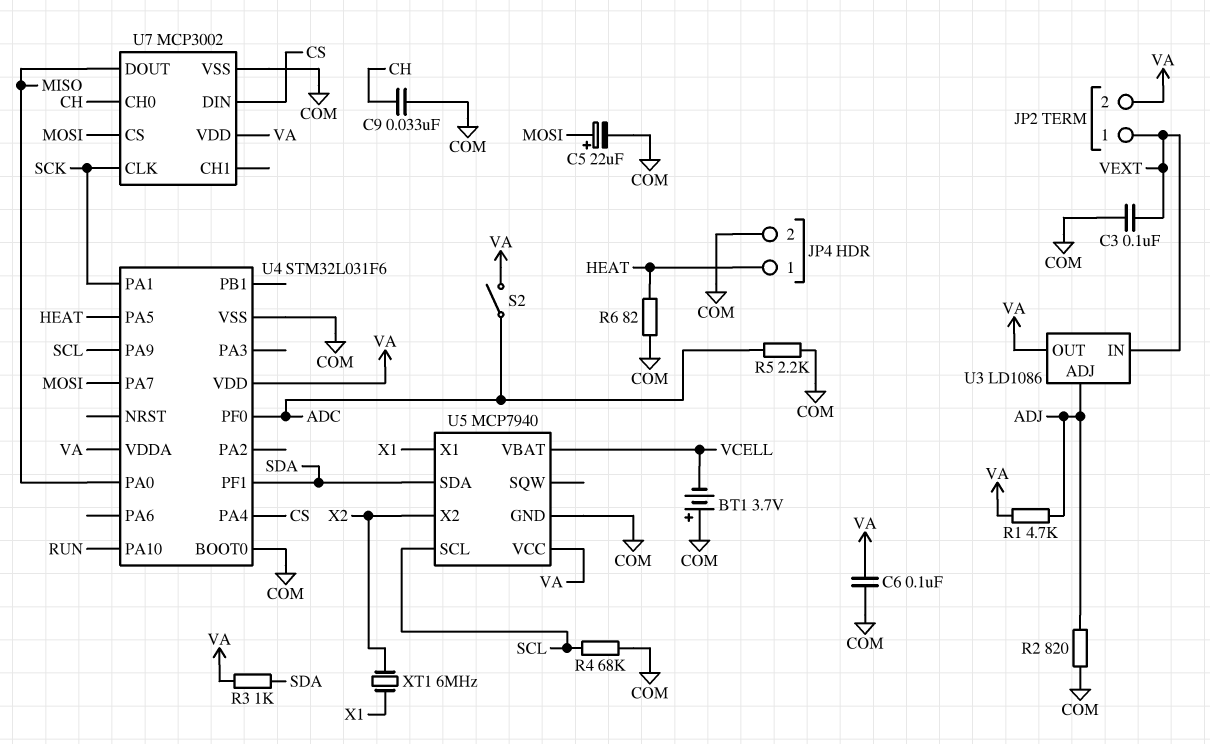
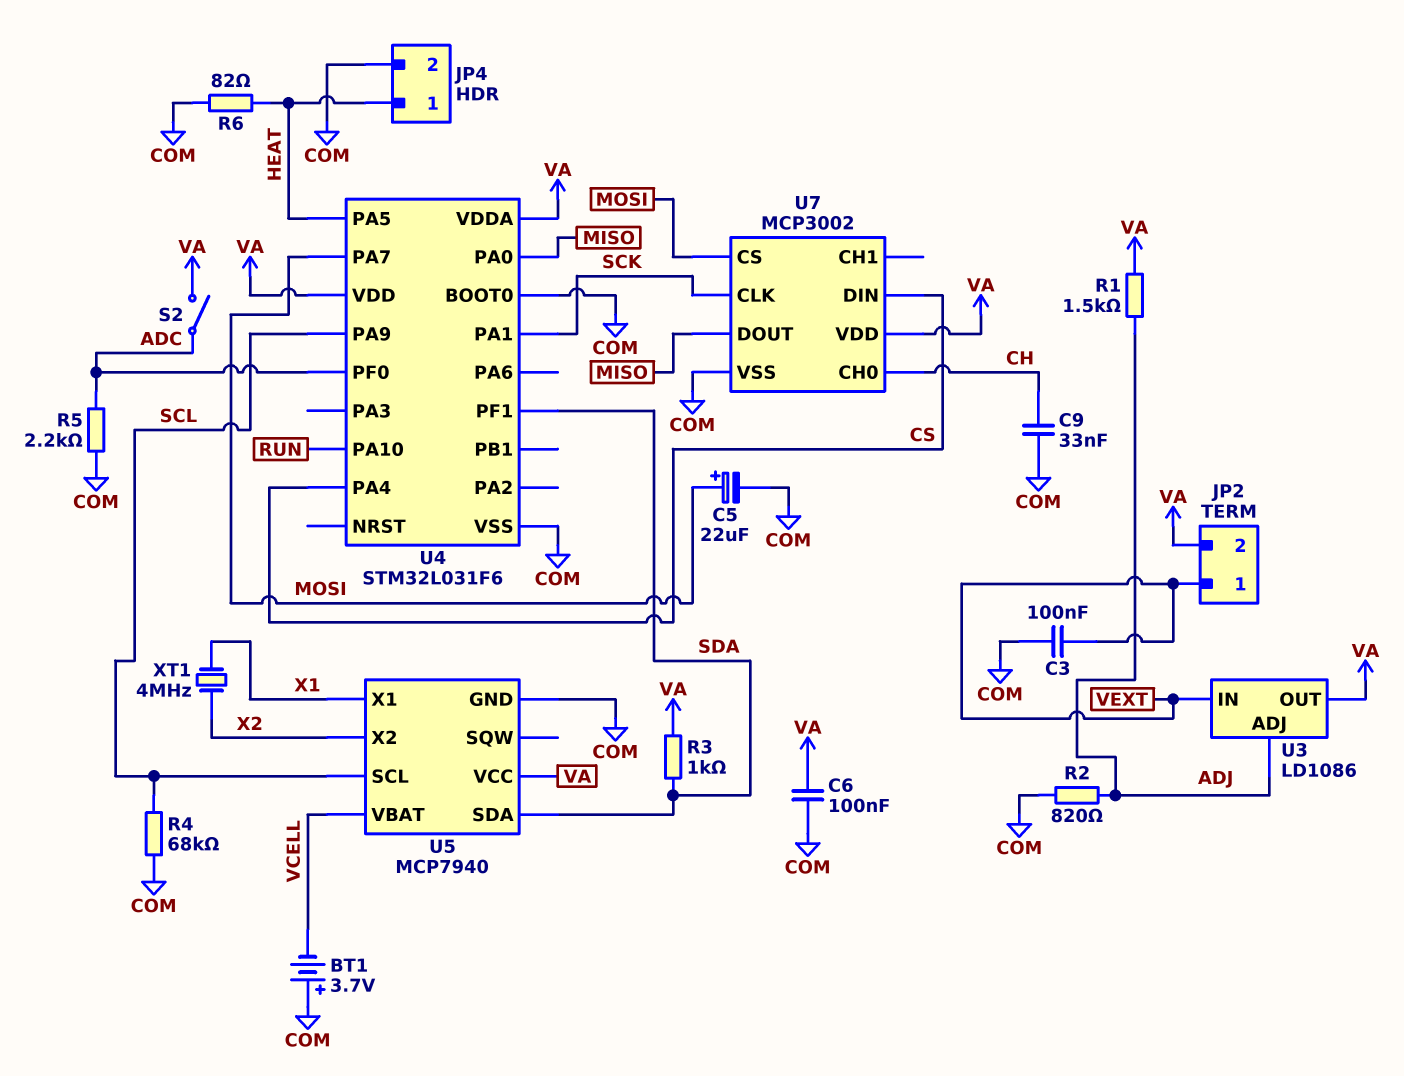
R1: 4.7k (ADJ, VA) -> 1.5k (ADJ, VA)
XT1: 6MHz (X1, X2) -> 4MHz (X1, X2)

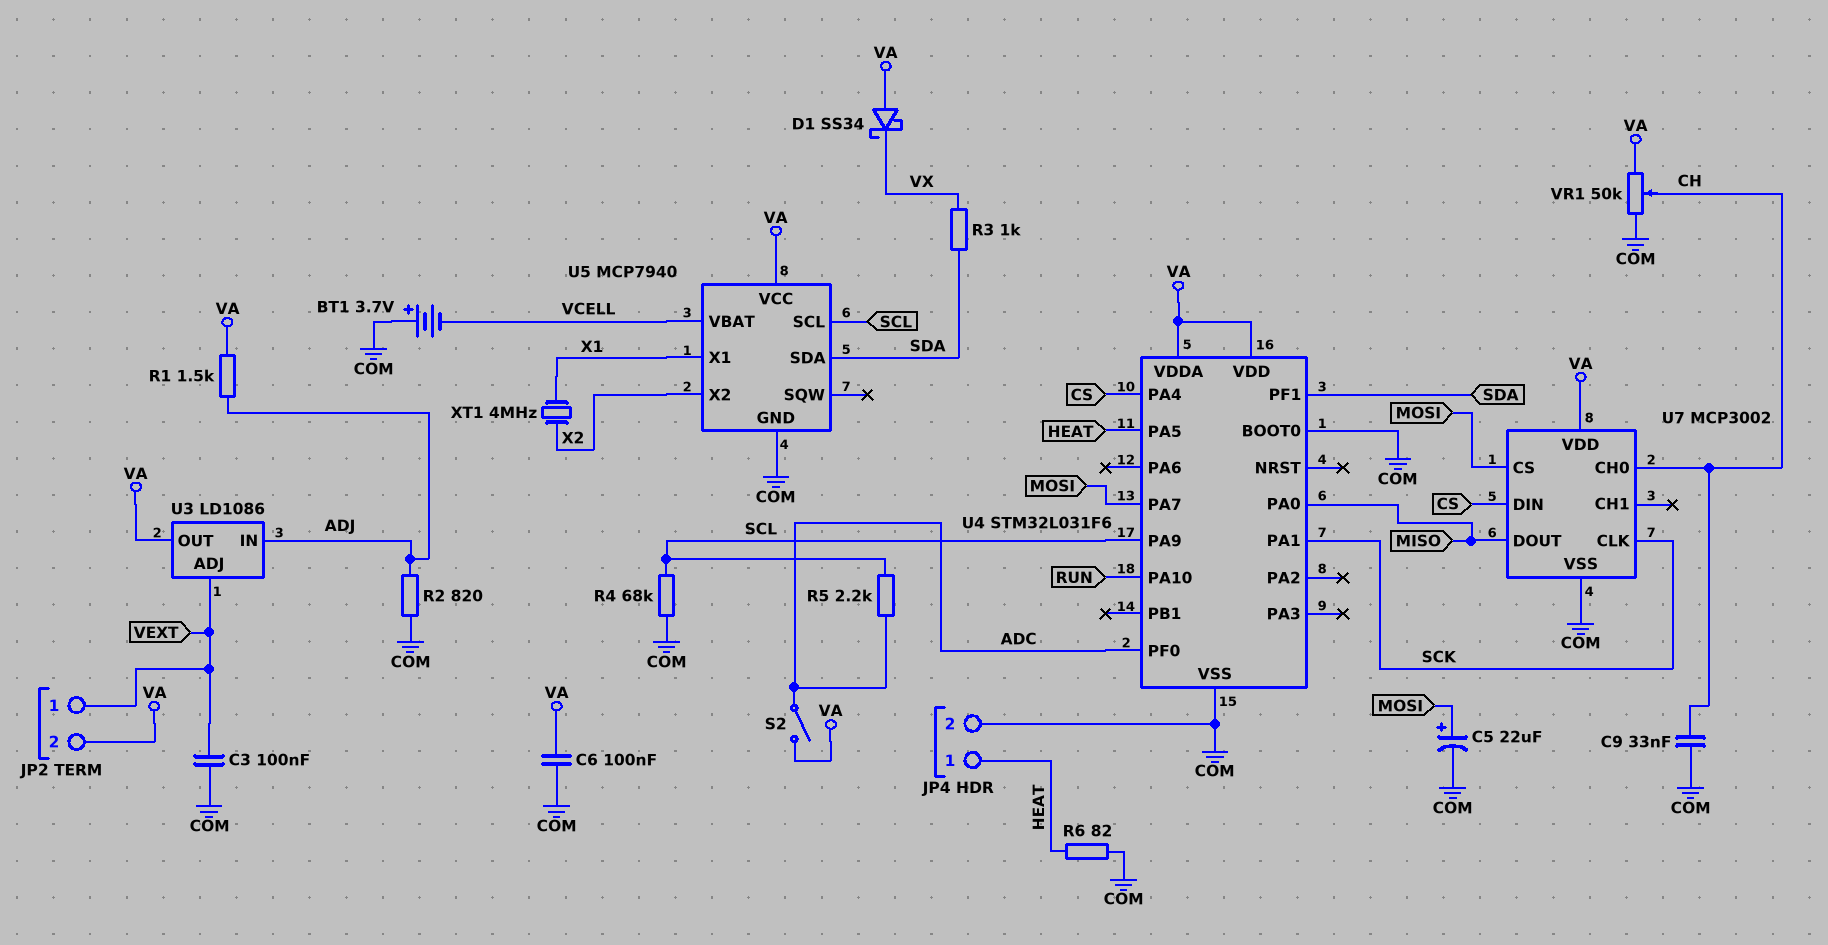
D1: none -> schottky SS34 (A VA, K VX)
R3: 1k (SDA, VA) -> 1k (SDA, VX)
R5: 2.2k (ADC, COM) -> 2.2k (ADC, SCL)
U3 pin ADJ: ADJ -> VEXT
U3 pin IN: VEXT -> ADJ
VR1: none -> 50k (COM, VA, wiper CH)

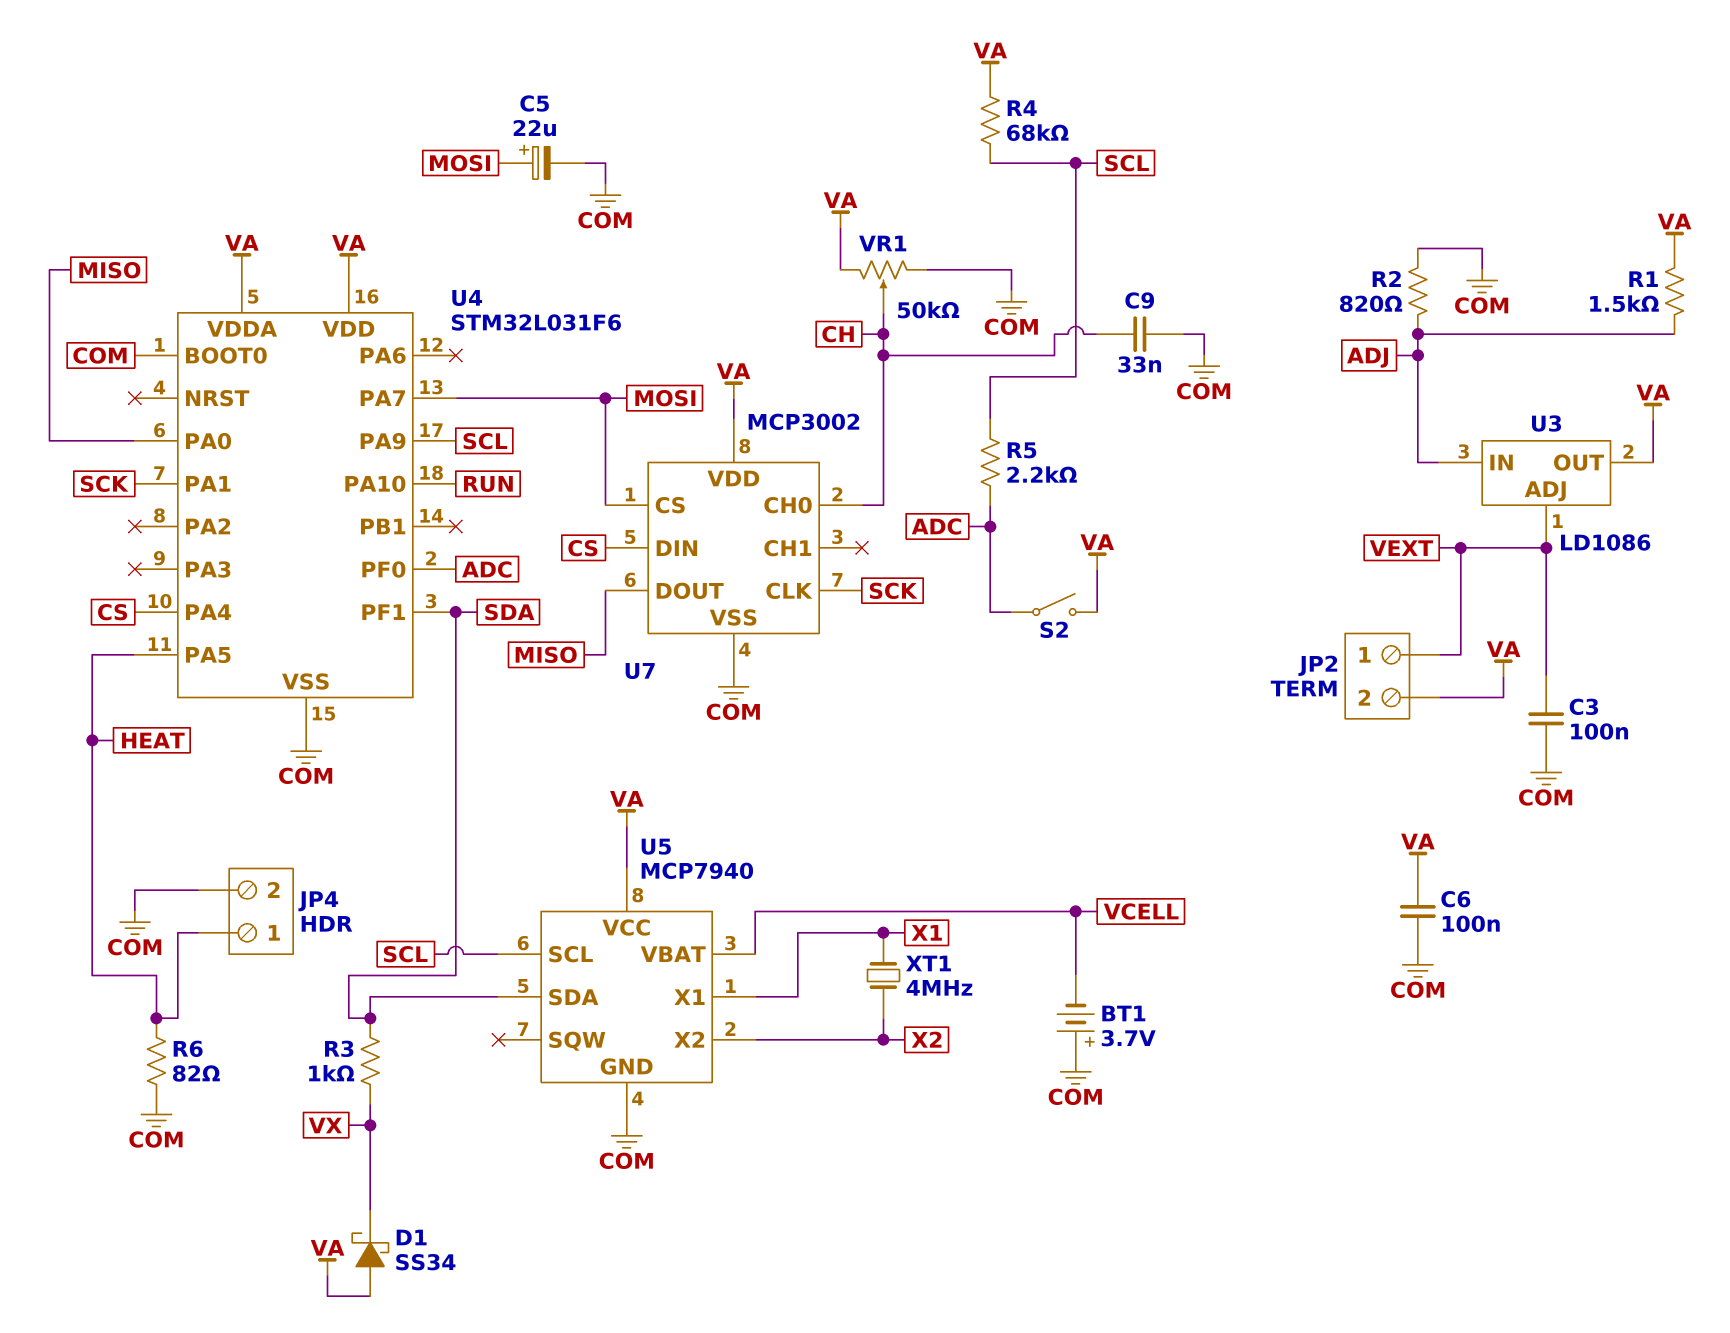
R4: 68k (COM, SCL) -> 68k (SCL, VA)

